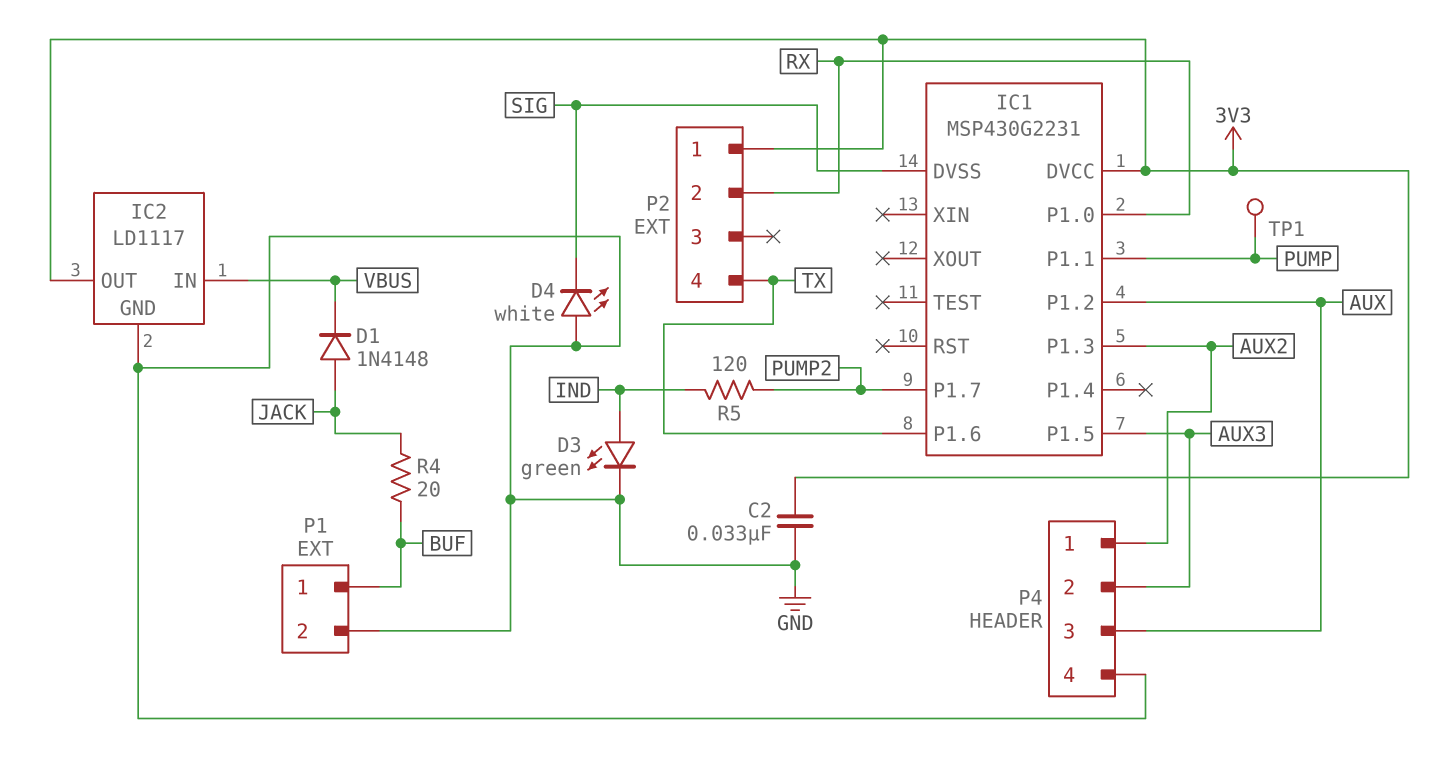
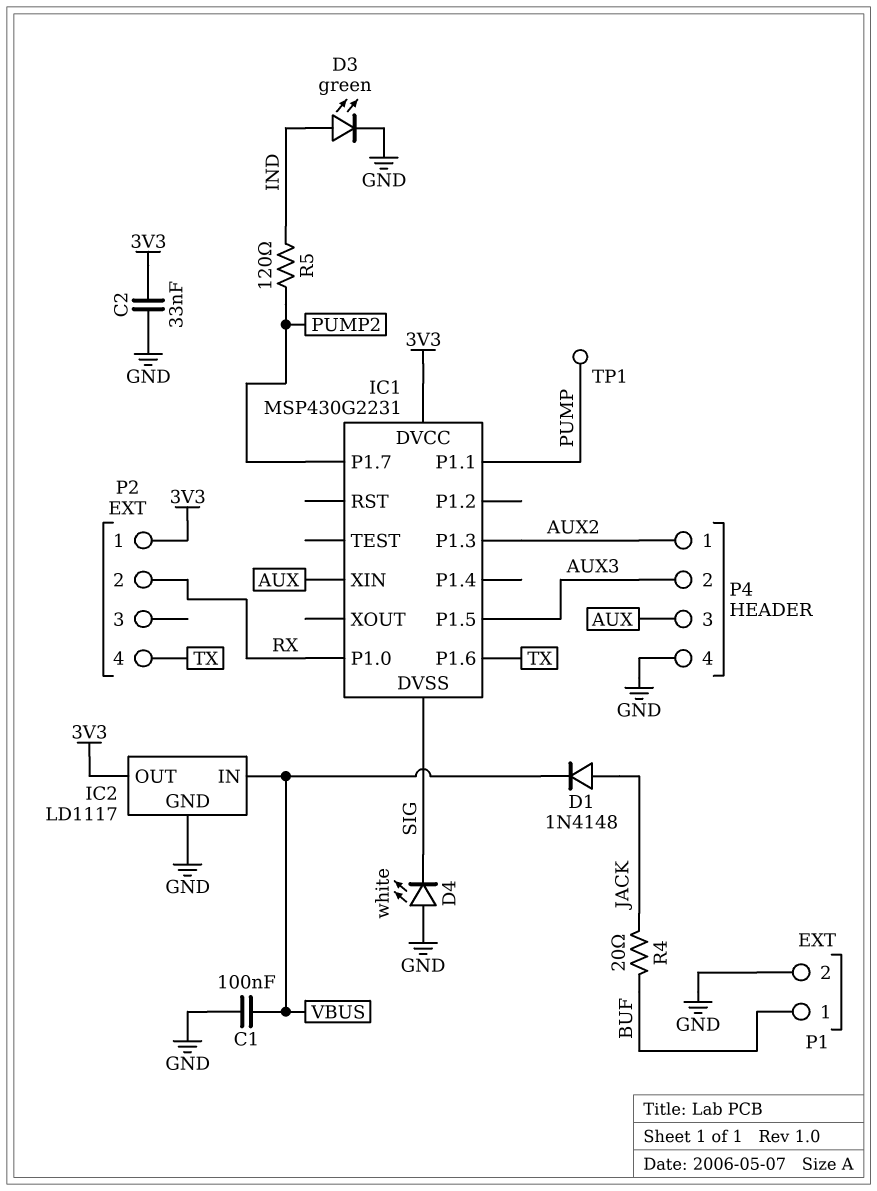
C1: none -> 100nF (GND, VBUS)
IC1 pin P1.2: AUX -> none
IC1 pin XIN: none -> AUX

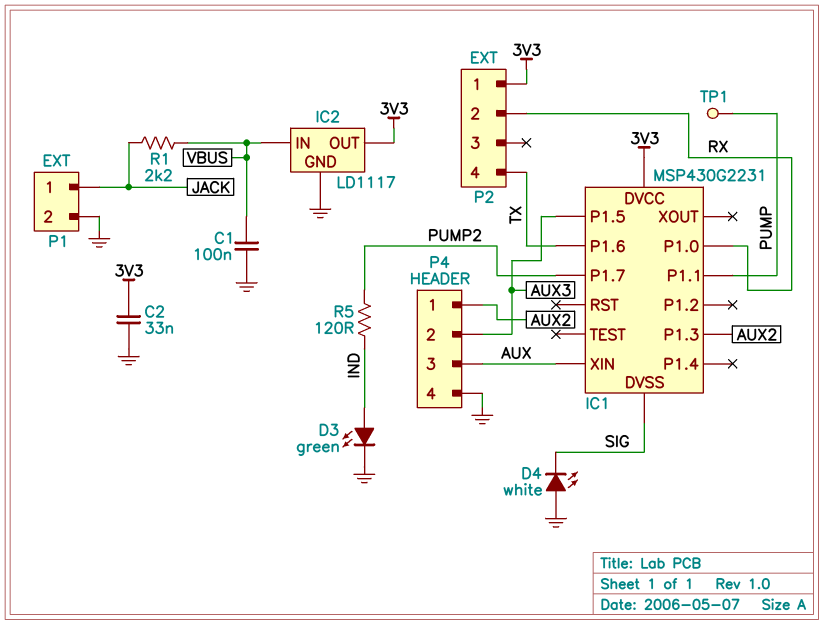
D1: diode 1N4148 (A JACK, K VBUS) -> none
P1 pin 1: BUF -> JACK
R1: none -> 2.2k (JACK, VBUS)
R4: 20 (BUF, JACK) -> none

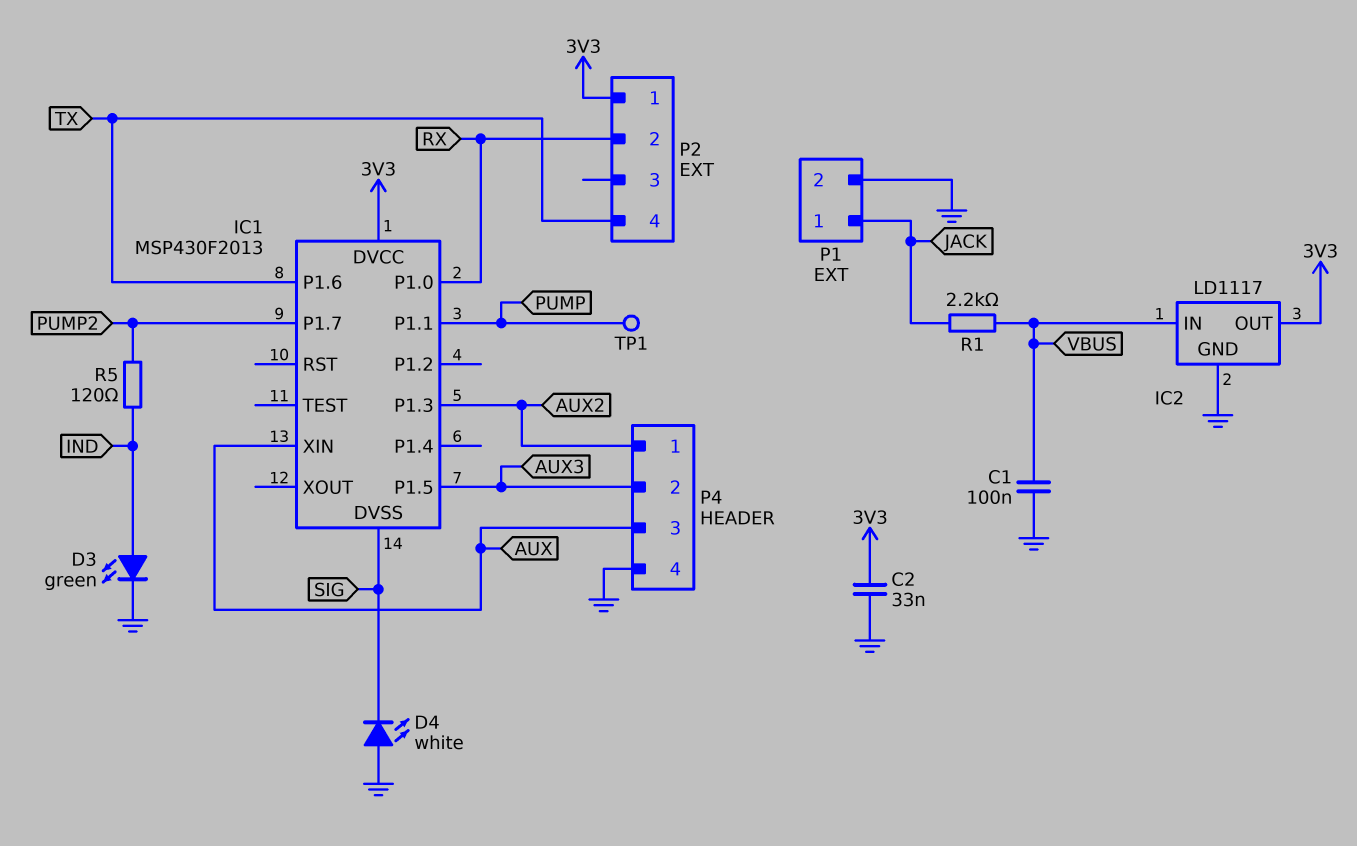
IC1: MSP430G2231 -> MSP430F2013

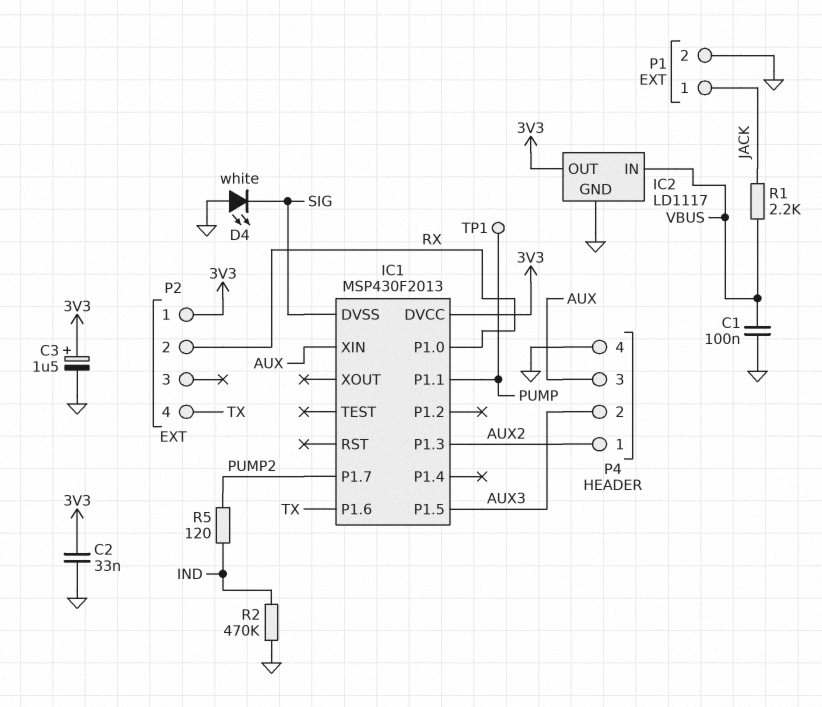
C3: none -> 1.5uF (plus 3V3, minus GND)
D3: LED green (A IND, K GND) -> none
R2: none -> 470k (GND, IND)

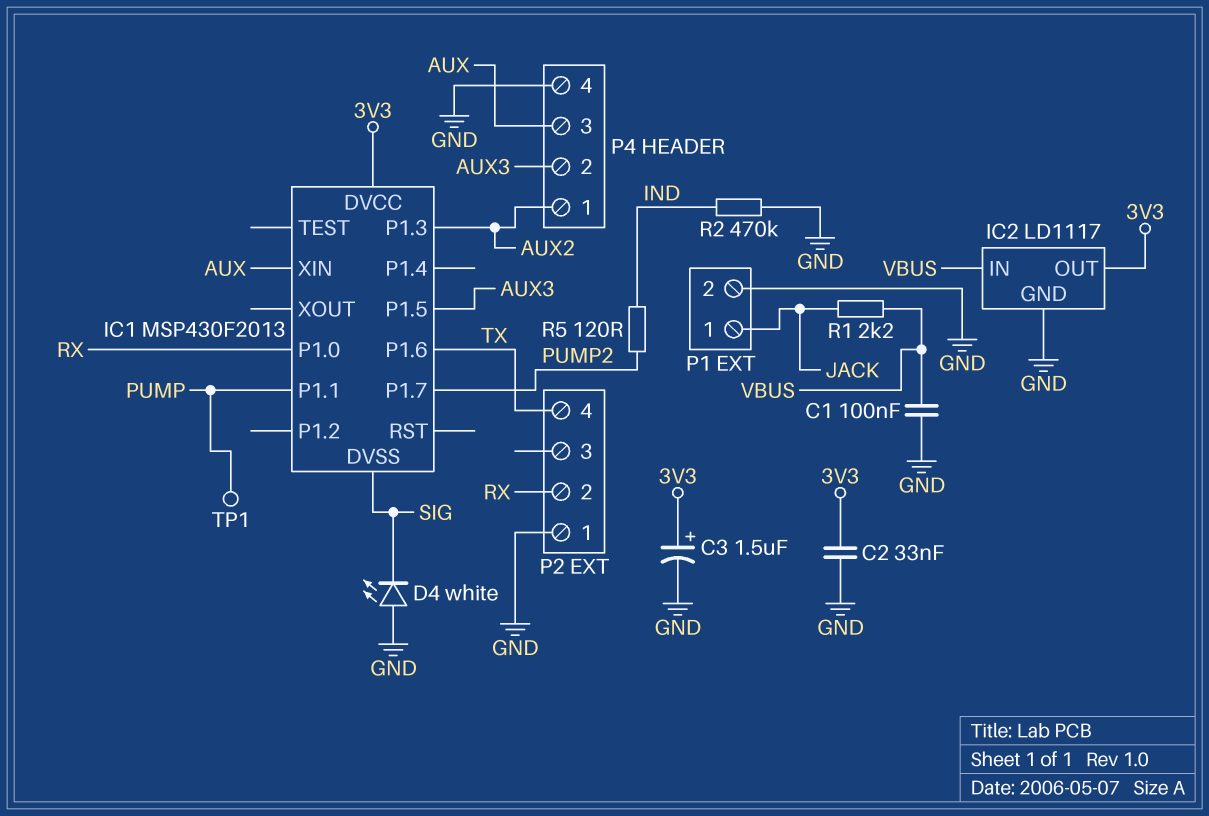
P2 pin 1: 3V3 -> GND

